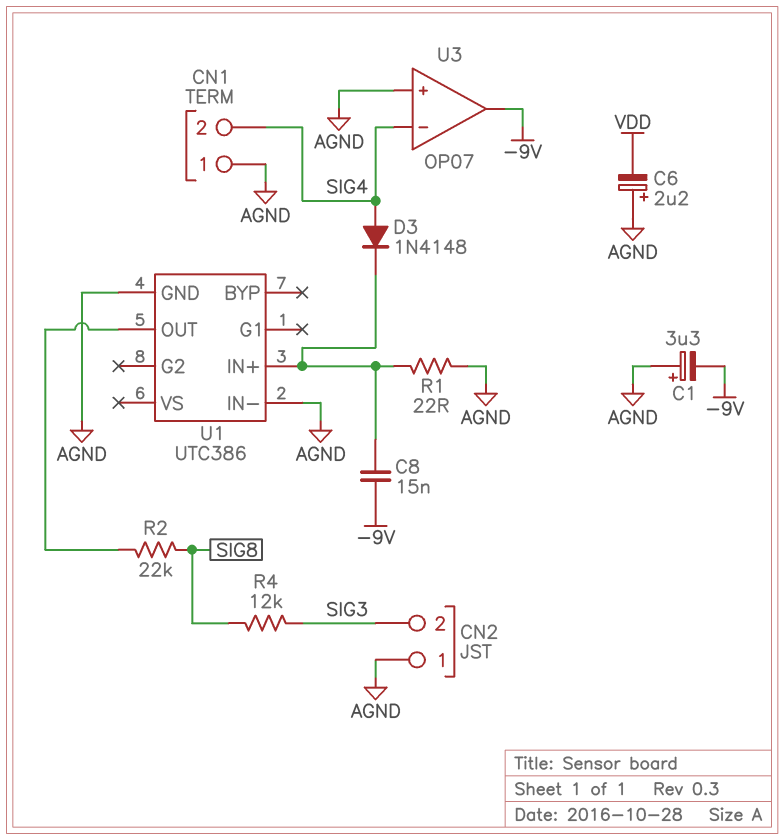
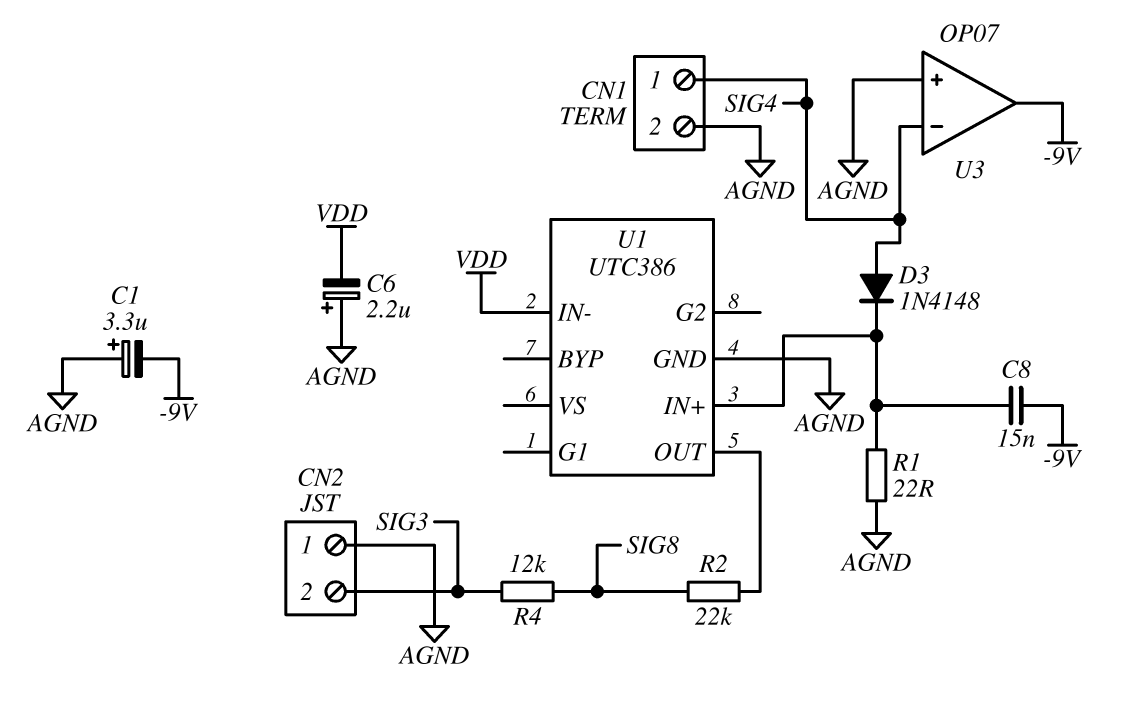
CN1 pin 1: AGND -> SIG4
CN1 pin 2: SIG4 -> AGND
U1 pin IN-: AGND -> VDD

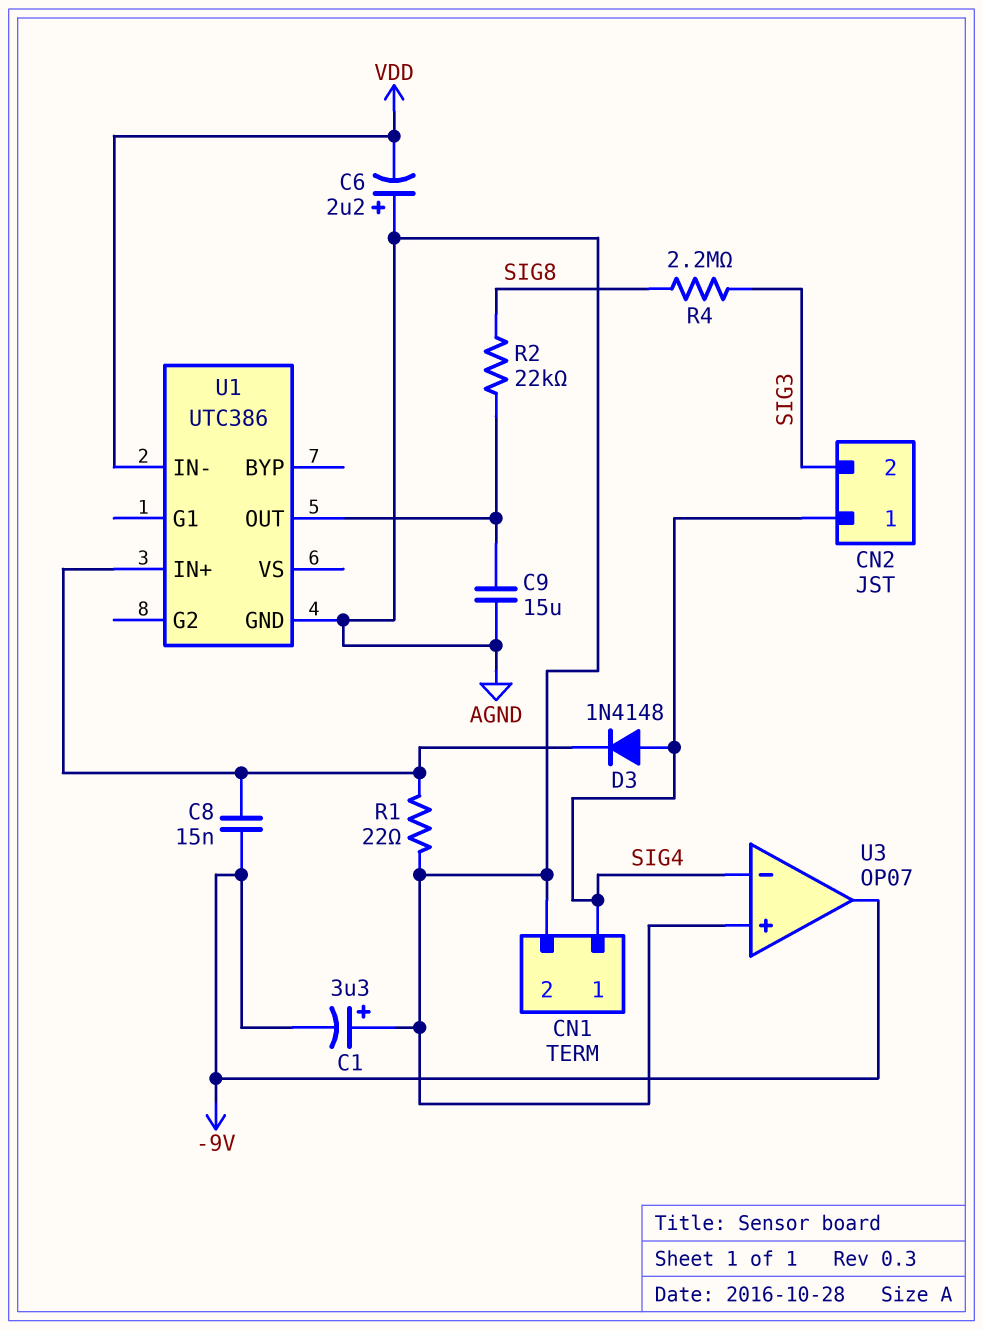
C9: none -> 15uF (AGND, U1/OUT)
CN2 pin 1: AGND -> SIG4
R4: 12k (SIG3, SIG8) -> 2.2M (SIG3, SIG8)

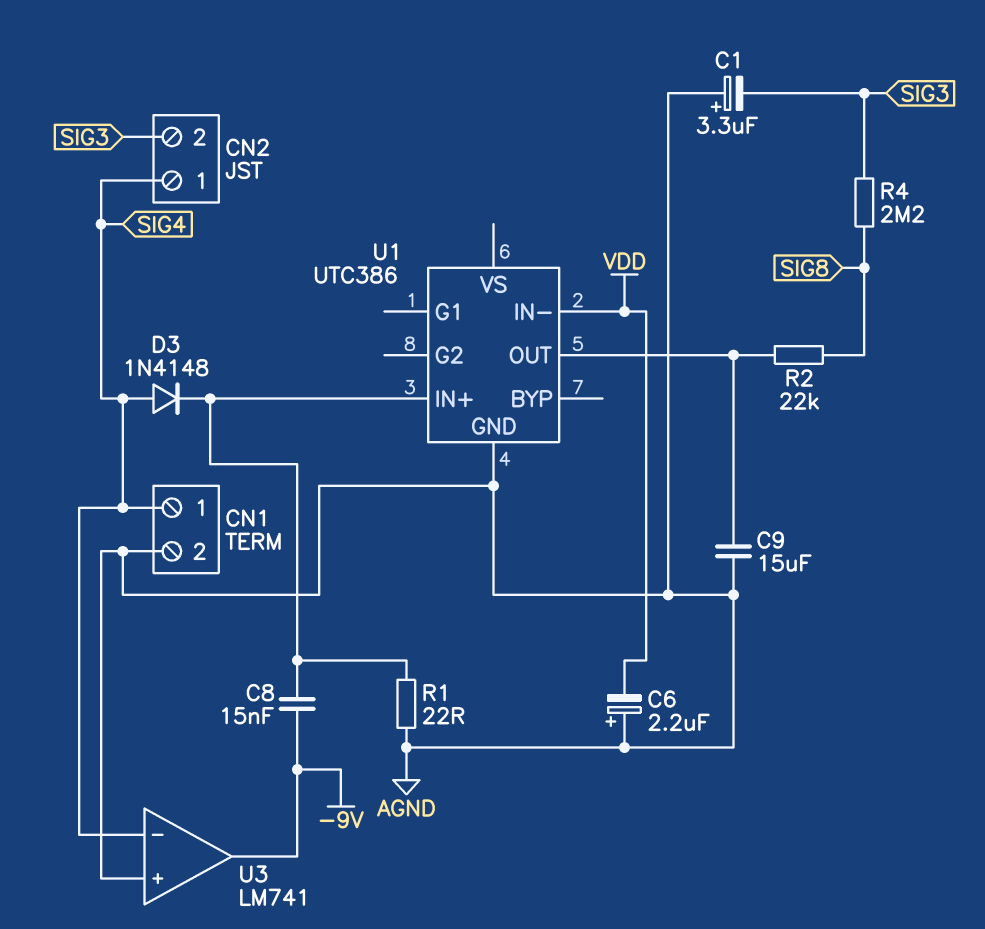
C1: 3.3uF (plus AGND, minus -9V) -> 3.3uF (plus AGND, minus SIG3)
U3: OP07 -> LM741

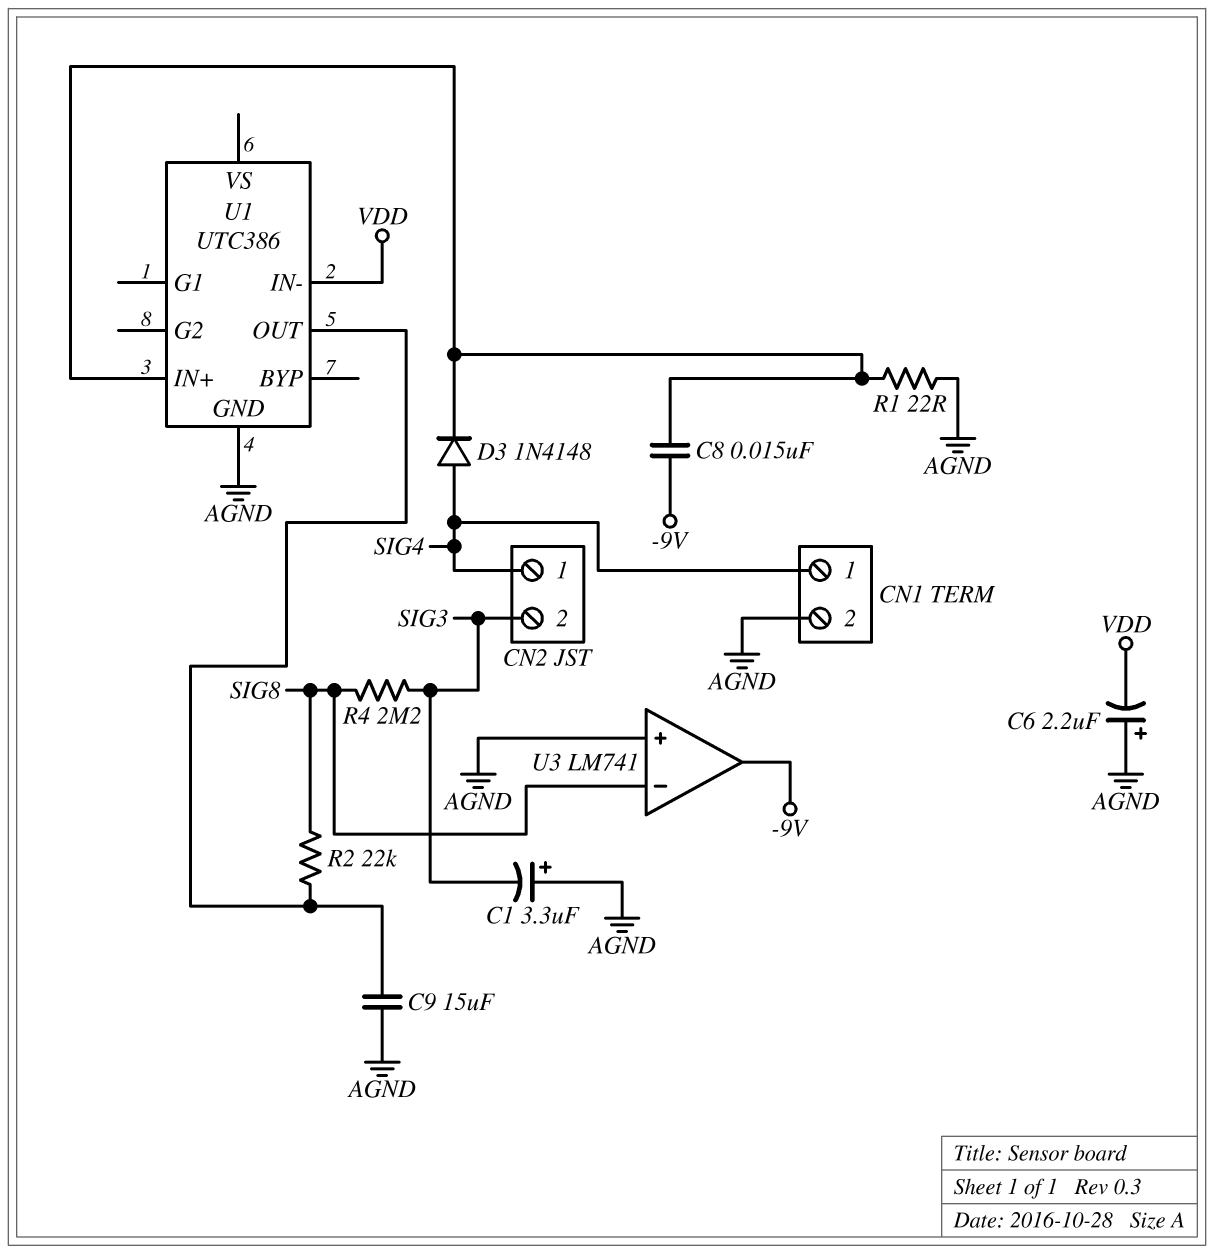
U3 pin in-: SIG4 -> SIG8

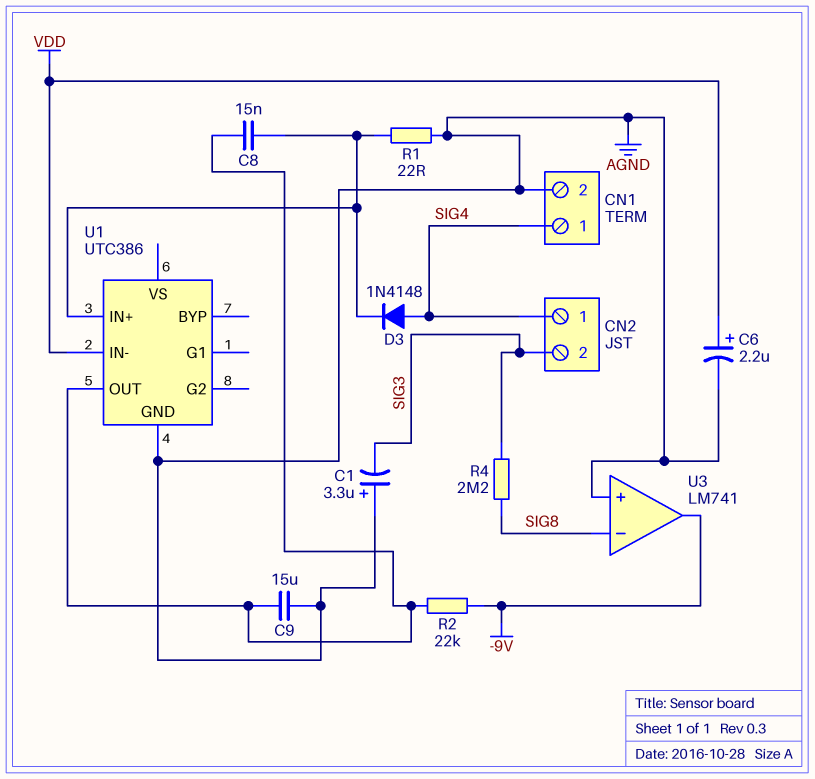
C6: 2.2uF (plus AGND, minus VDD) -> 2.2uF (plus VDD, minus AGND)
C8: 15nF (-9V, U1/IN+) -> 15nF (U1/IN+, U1/OUT)
R2: 22k (SIG8, U1/OUT) -> 22k (-9V, U1/OUT)

